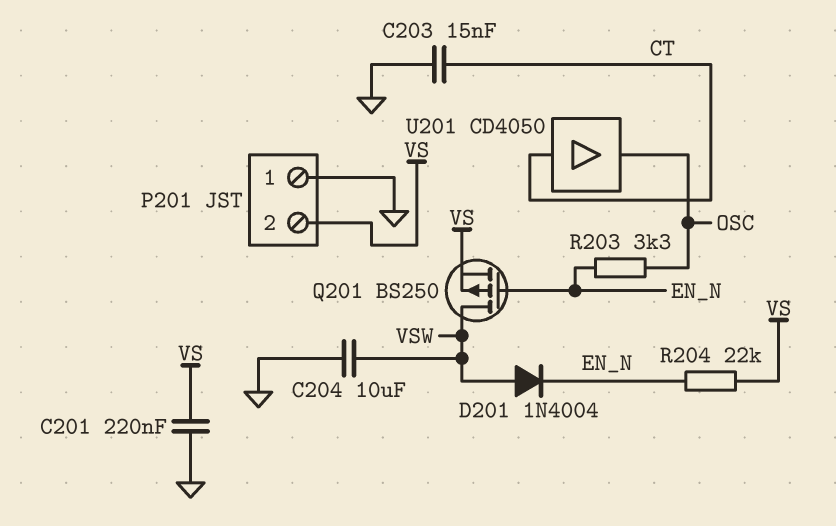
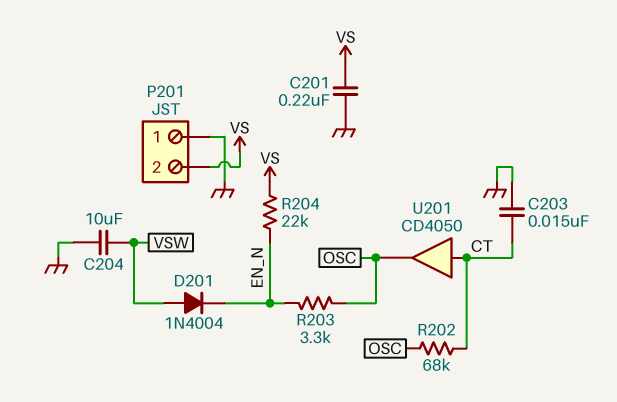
Q201: PMOS BS250 (G EN_N, D VSW, S VS) -> none
R202: none -> 68k (CT, OSC)

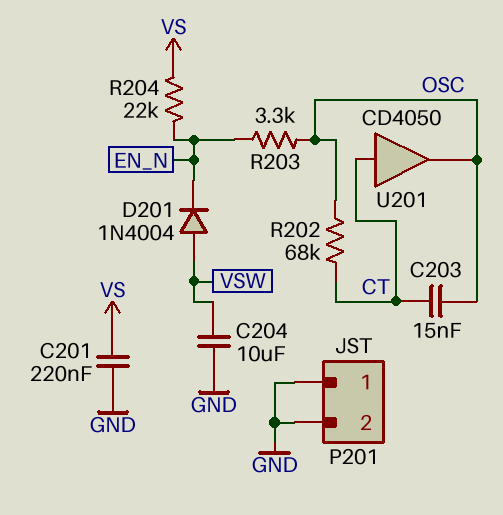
C203: 15nF (CT, GND) -> 15nF (CT, OSC)
P201 pin 2: VS -> GND

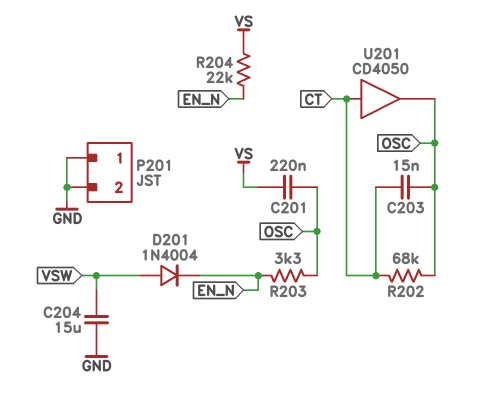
C201: 220nF (GND, VS) -> 220nF (OSC, VS)
C204: 10uF (GND, VSW) -> 15uF (GND, VSW)

